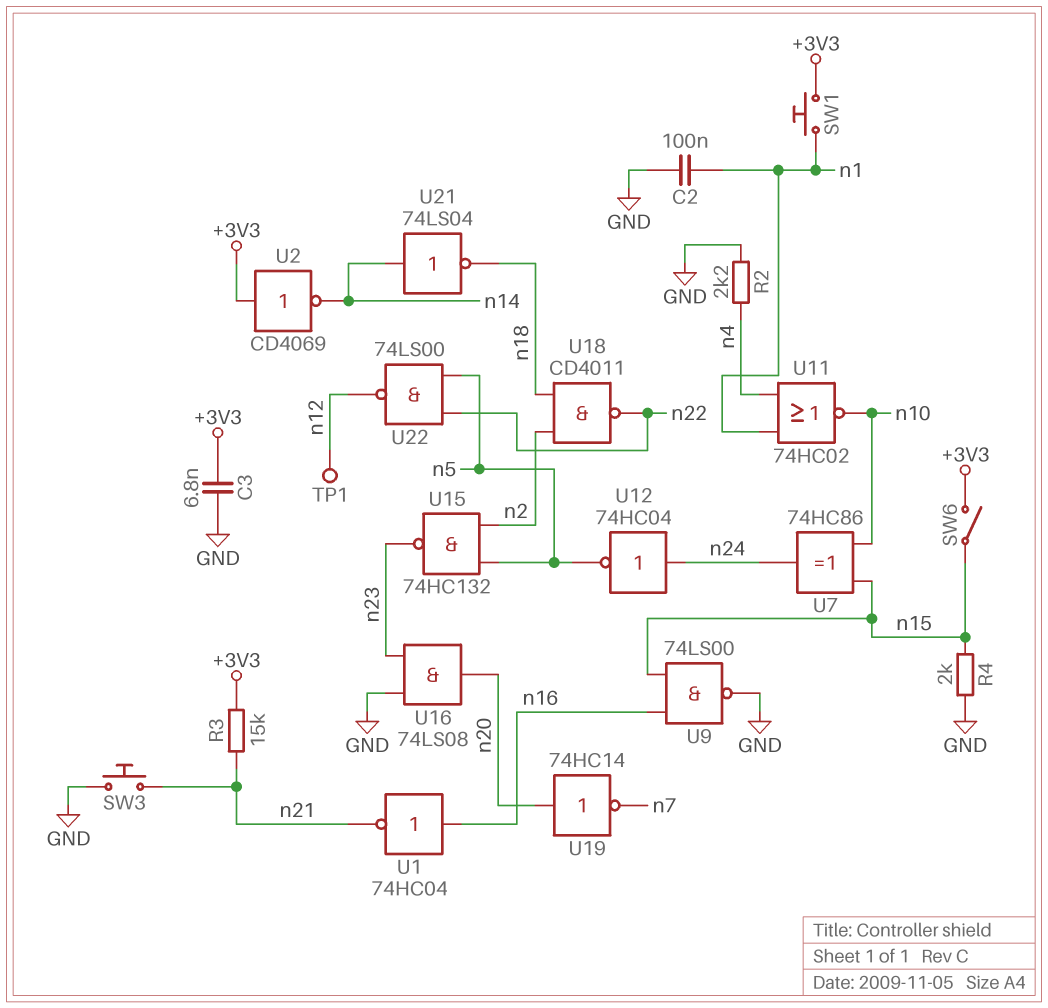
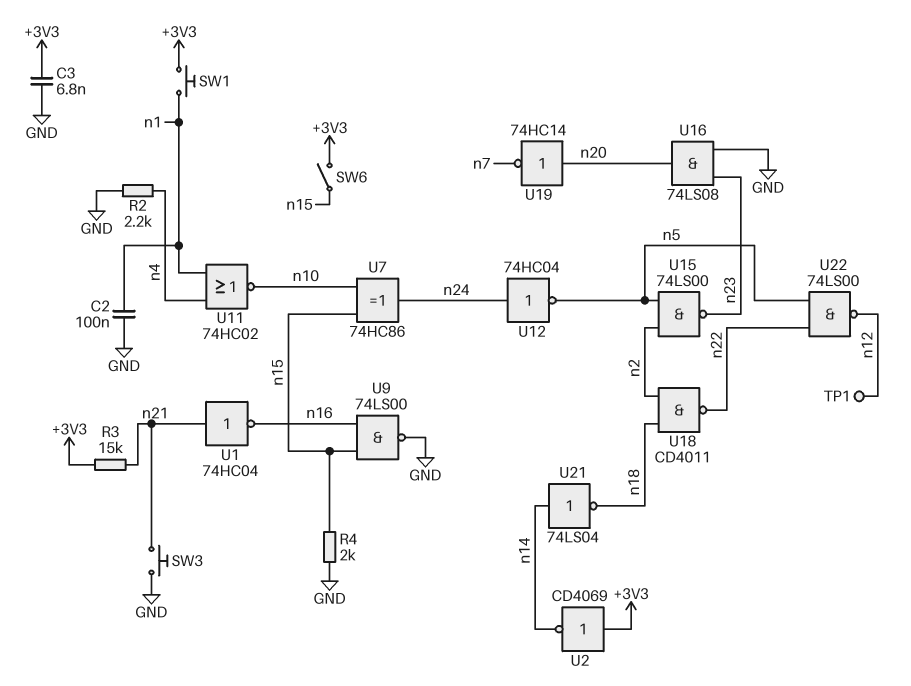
U1: NOT 74HC04 (in n16, out n21) -> NOT 74HC04 (in n21, out n16)
U15: NAND 74HC132 (in n2, in n5, out n23) -> NAND 74LS00 (in n2, in n5, out n23)

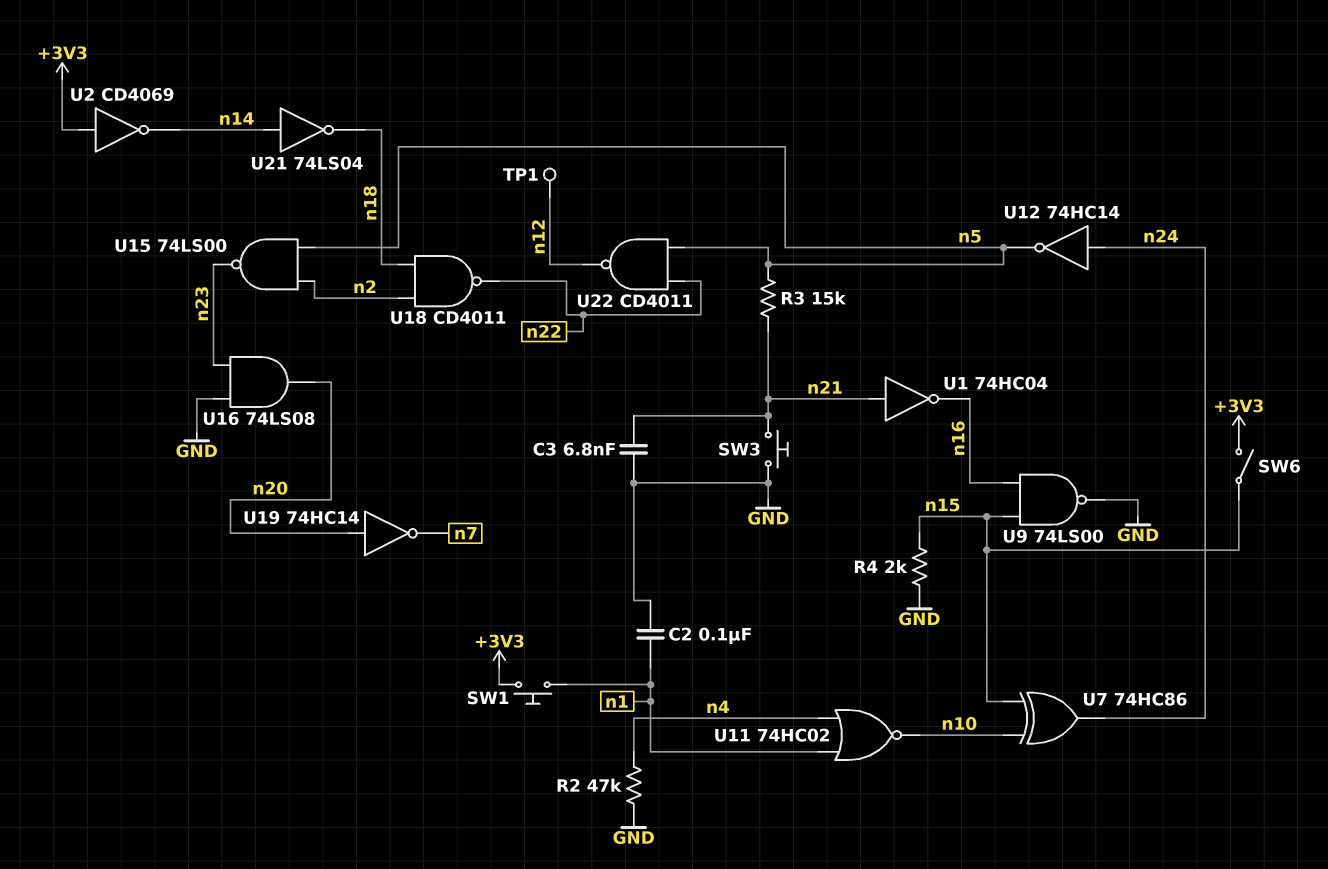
C3: 6.8nF (+3V3, GND) -> 6.8nF (GND, n21)
R2: 2.2k (GND, n4) -> 47k (GND, n4)
R3: 15k (+3V3, n21) -> 15k (n5, n21)
U12: NOT 74HC04 (in n24, out n5) -> NOT 74HC14 (in n24, out n5)
U22: NAND 74LS00 (in n5, in n22, out n12) -> NAND CD4011 (in n5, in n22, out n12)

